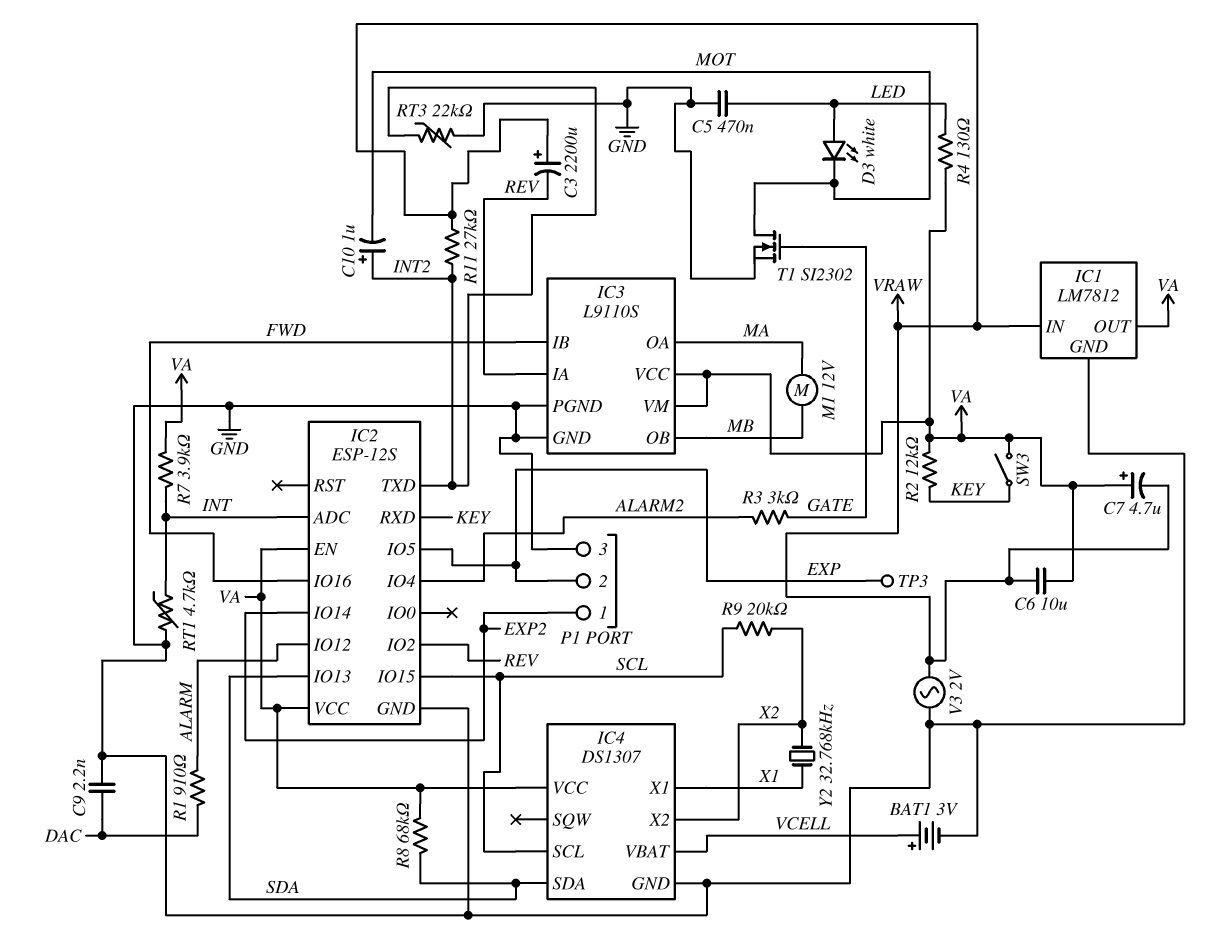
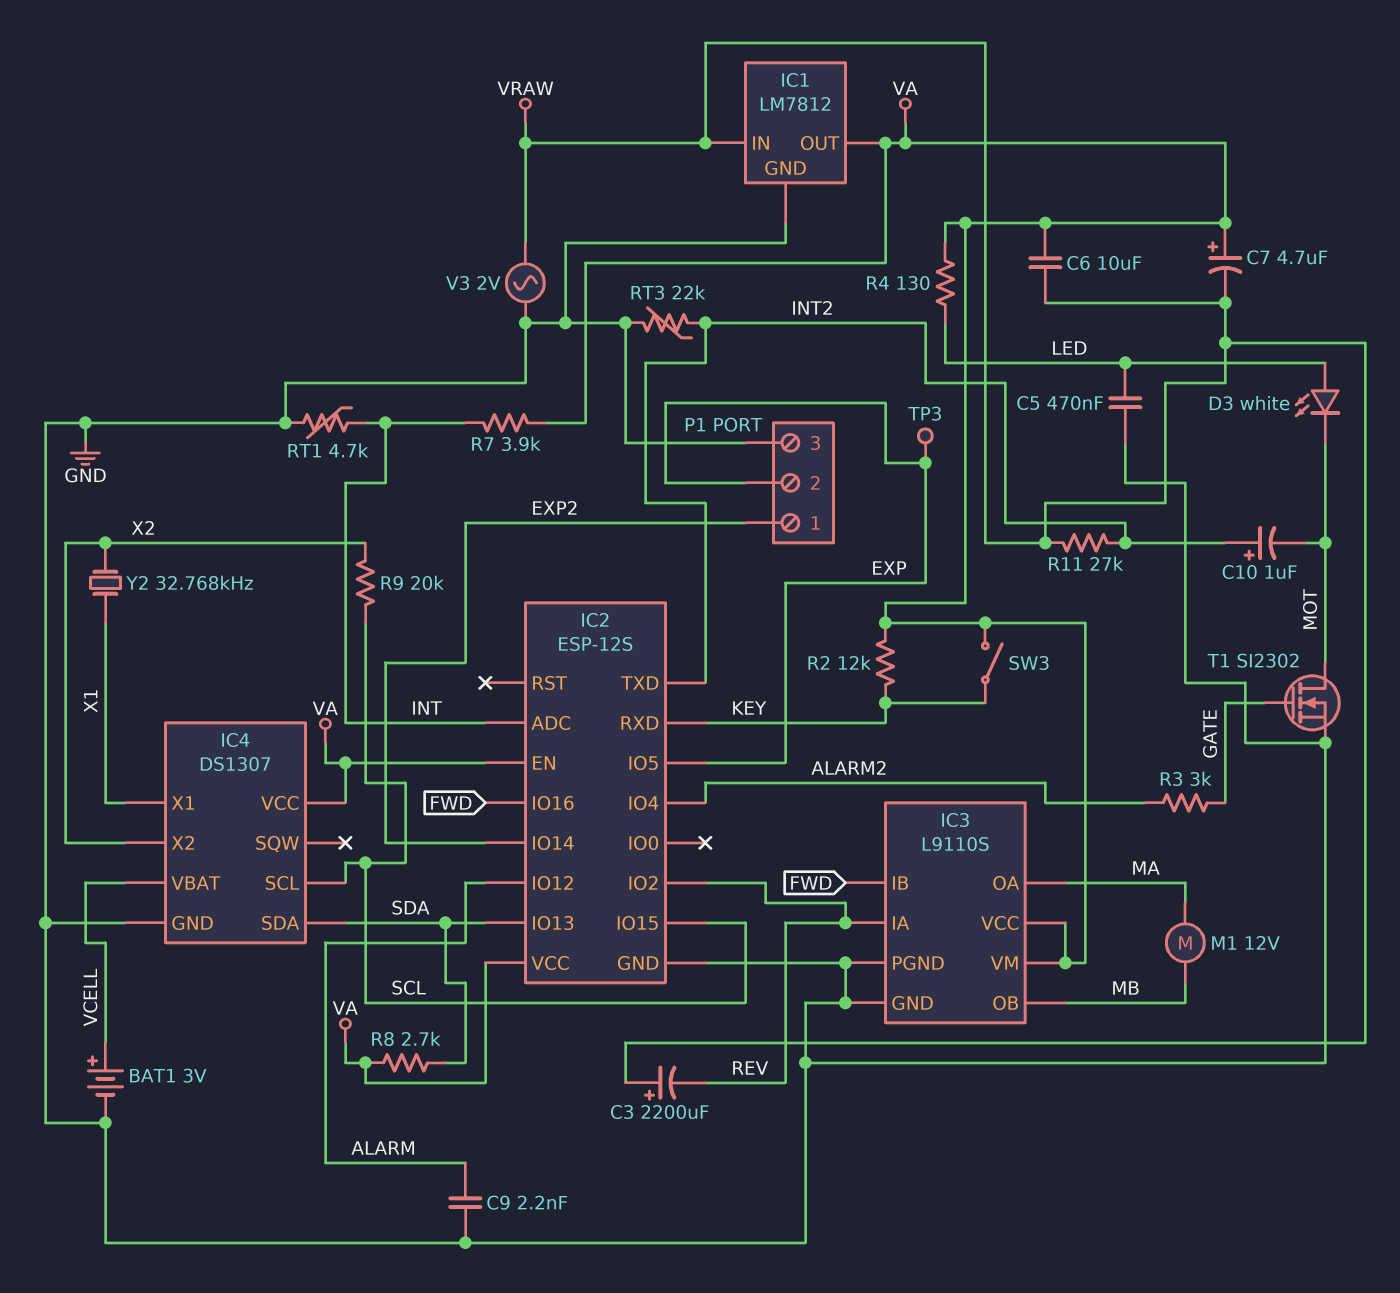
C9: 2.2nF (DAC, GND) -> 2.2nF (ALARM, GND)
R1: 910 (ALARM, DAC) -> none
R8: 68k (SDA, VA) -> 2.7k (SDA, VA)

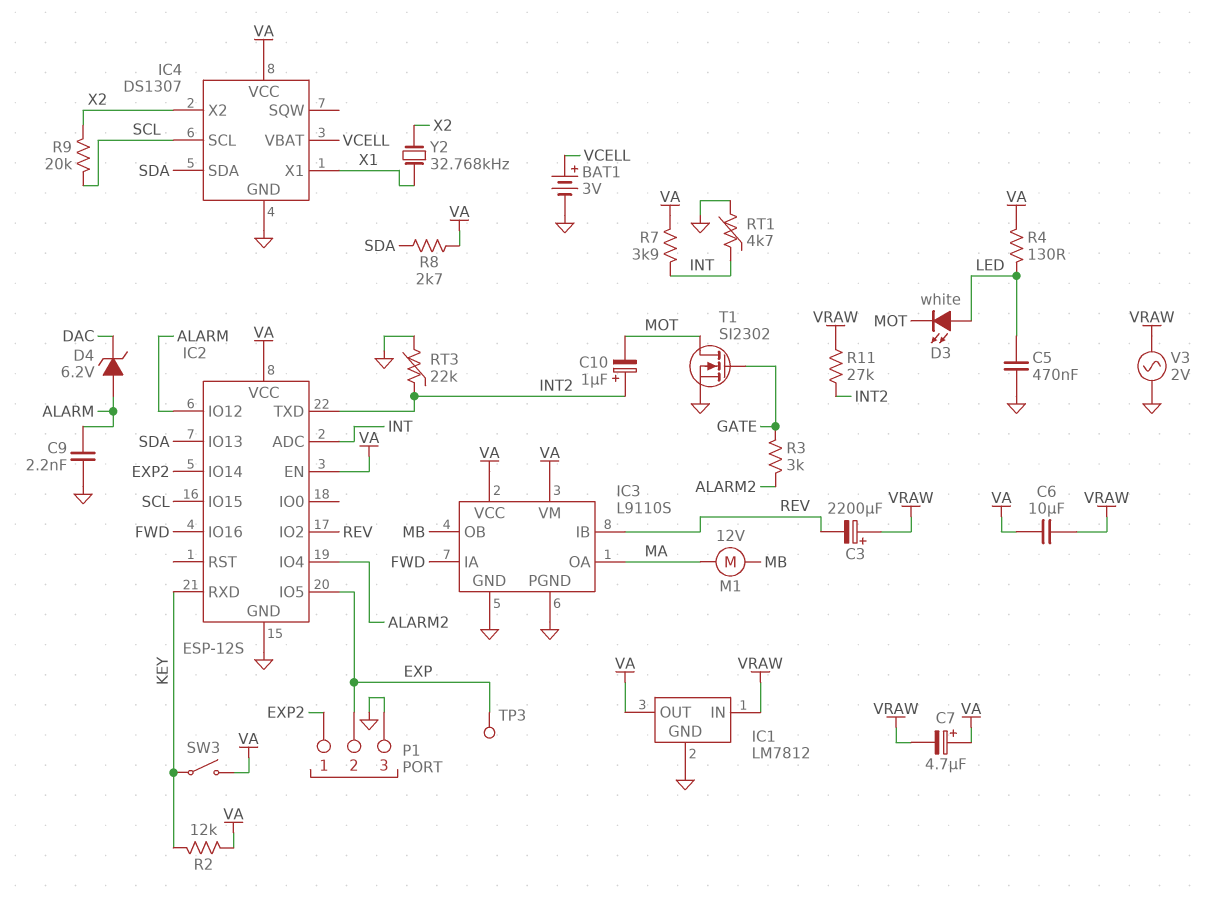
D4: none -> zener 6.2V (A ALARM, K DAC)
IC3 pin IA: REV -> FWD
IC3 pin IB: FWD -> REV

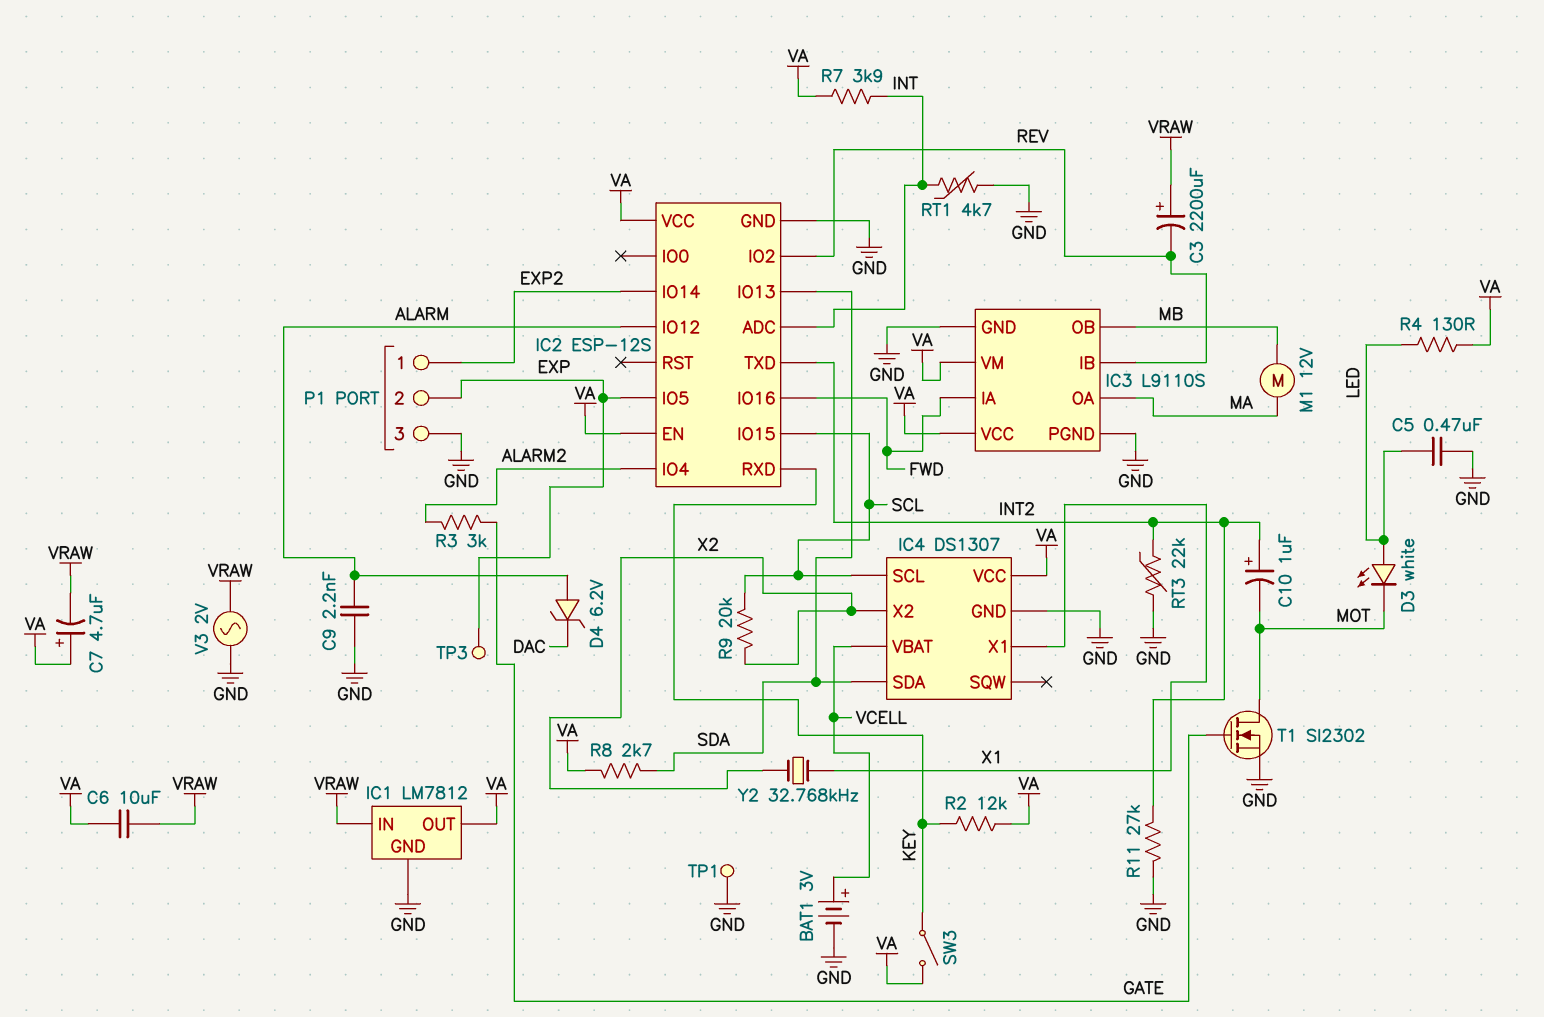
R11: 27k (INT2, VRAW) -> 27k (GND, INT2)
TP1: none -> test point (GND)

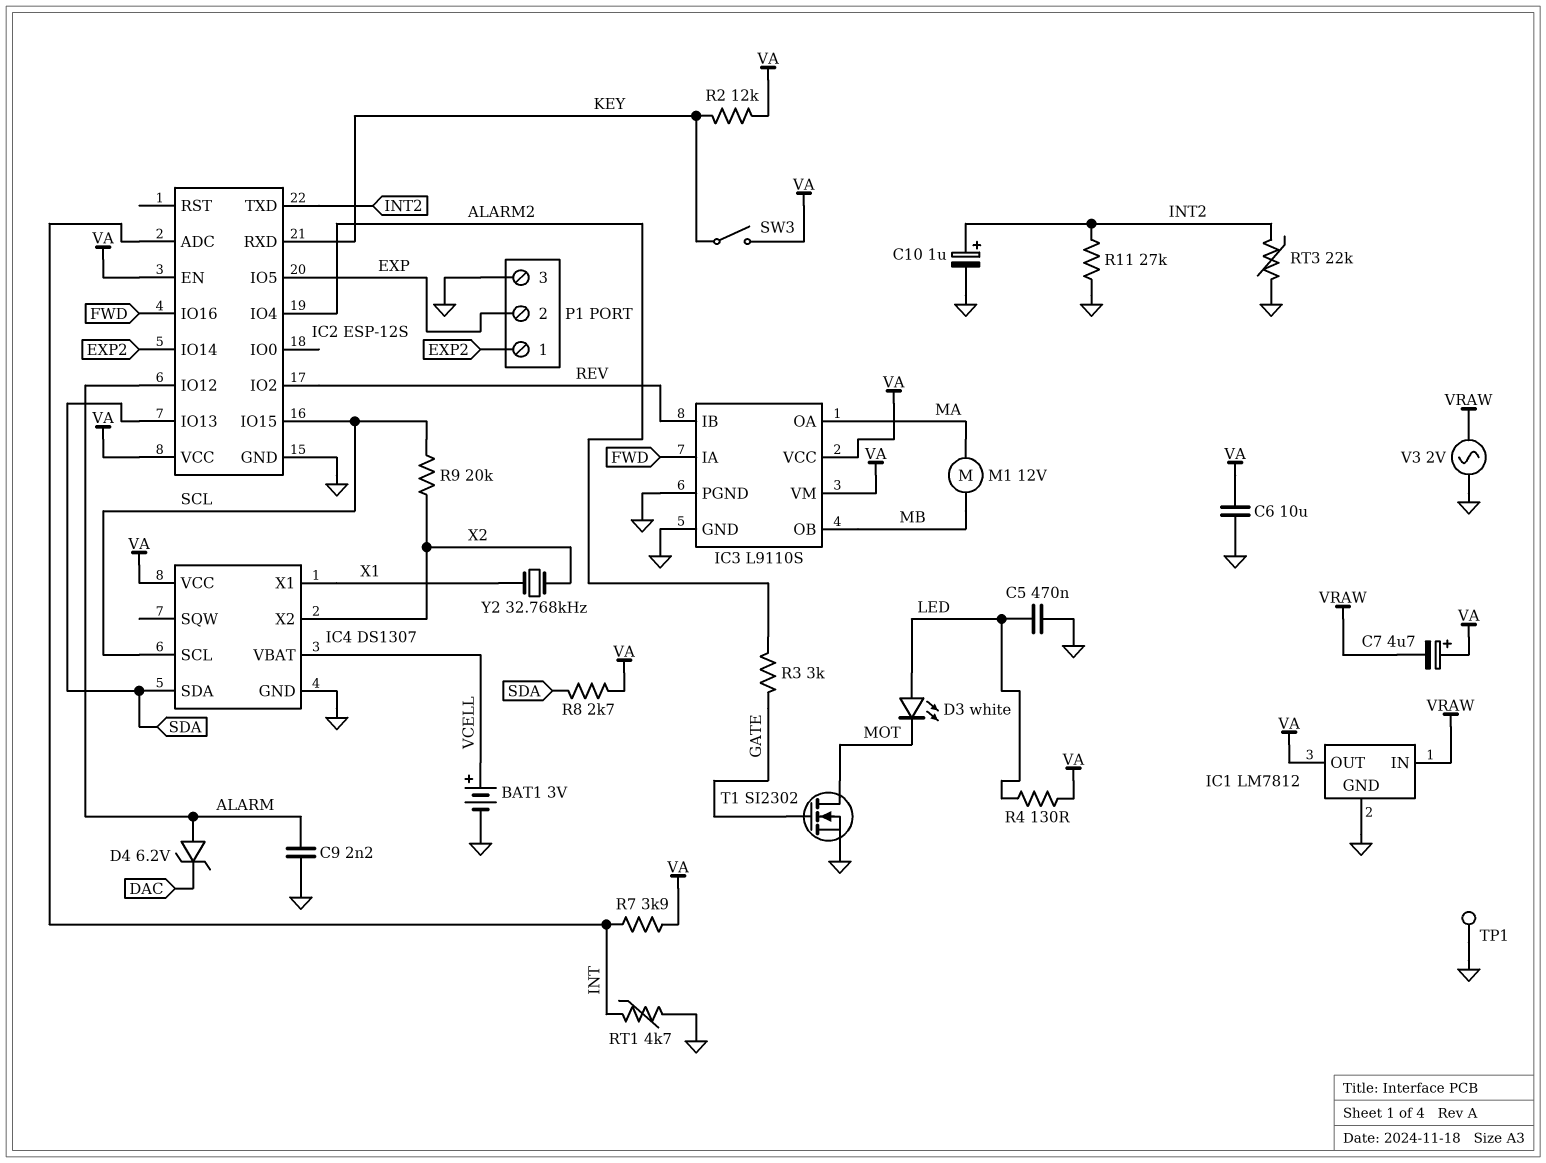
C3: 2200uF (plus VRAW, minus REV) -> none
C6: 10uF (VA, VRAW) -> 10uF (GND, VA)
C10: 1uF (plus INT2, minus MOT) -> 1uF (plus INT2, minus GND)
TP3: test point (EXP) -> none

